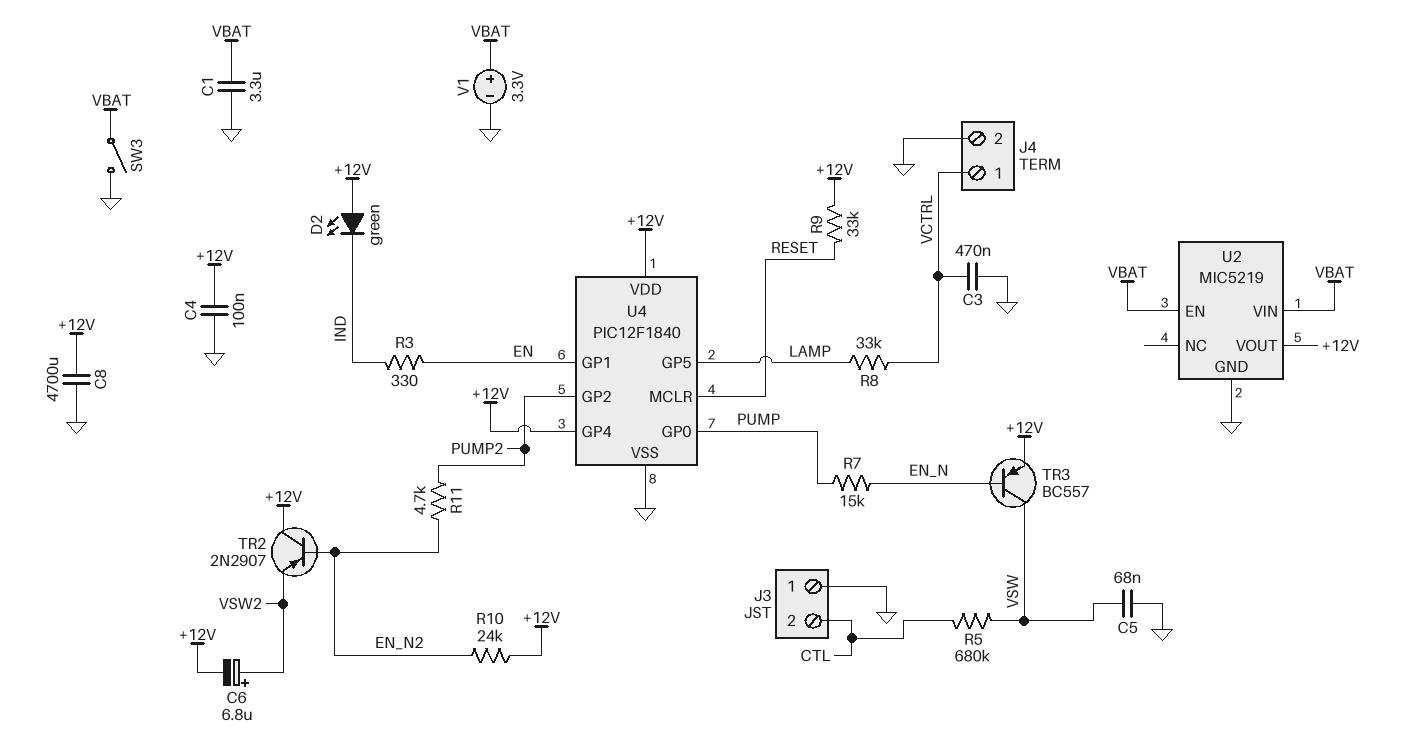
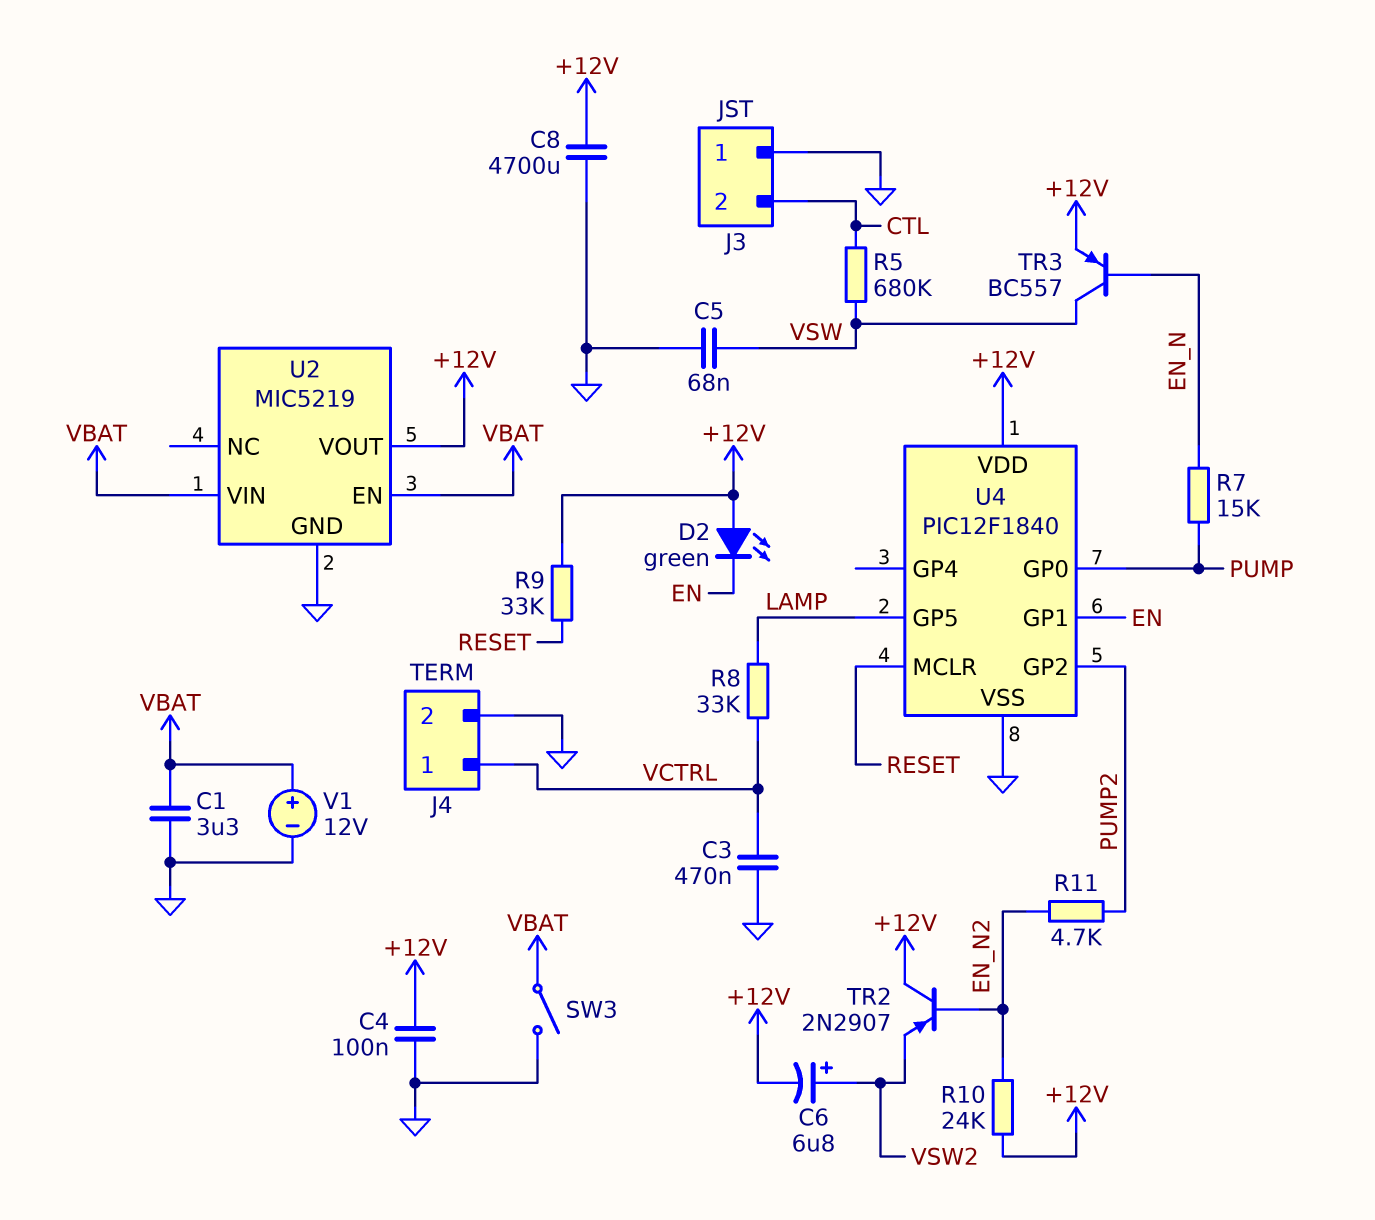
D2: LED green (A +12V, K IND) -> LED green (A +12V, K EN)
R3: 330 (EN, IND) -> none
U4 pin GP4: +12V -> none
V1: 3.3V (plus VBAT, minus GND) -> 12V (plus VBAT, minus GND)

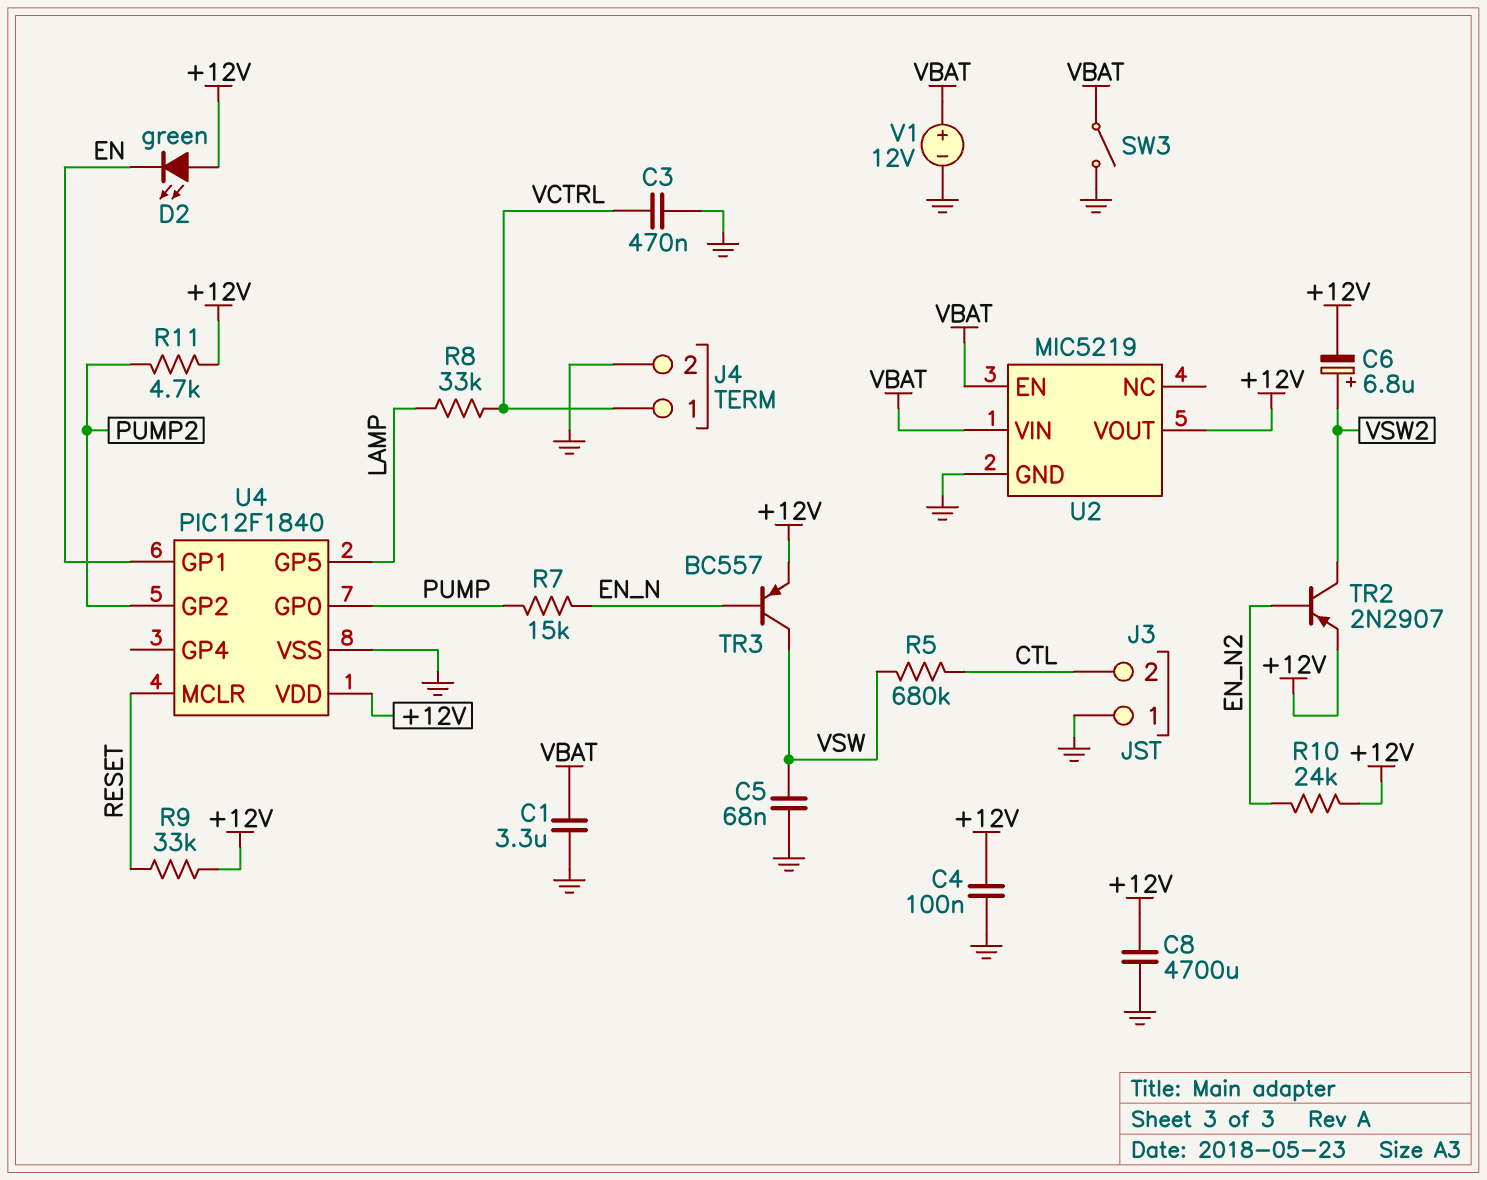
R11: 4.7k (EN_N2, PUMP2) -> 4.7k (+12V, PUMP2)
TR2: PNP 2N2907 (B EN_N2, C +12V, E VSW2) -> PNP 2N2907 (B EN_N2, C VSW2, E +12V)

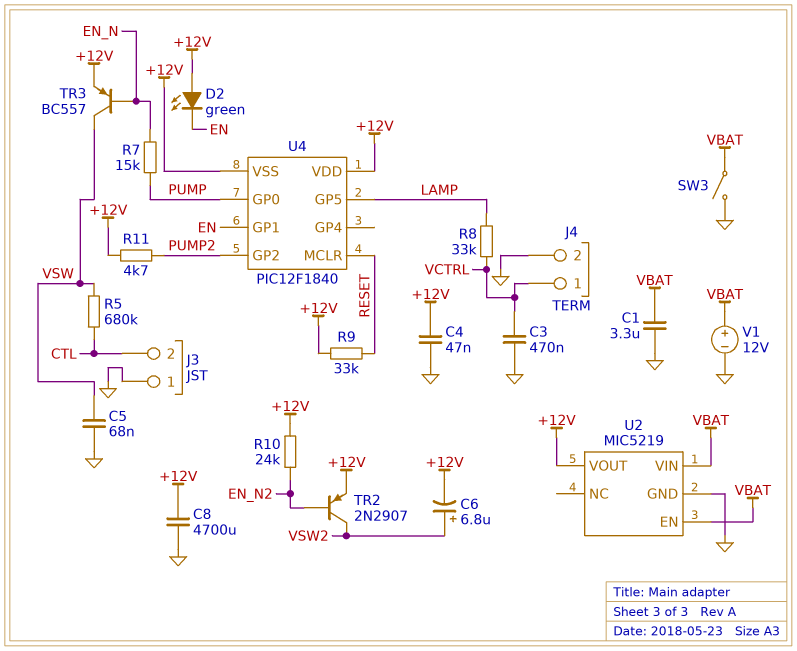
C4: 100nF (+12V, GND) -> 47nF (+12V, GND)
U4 pin VSS: GND -> +12V

